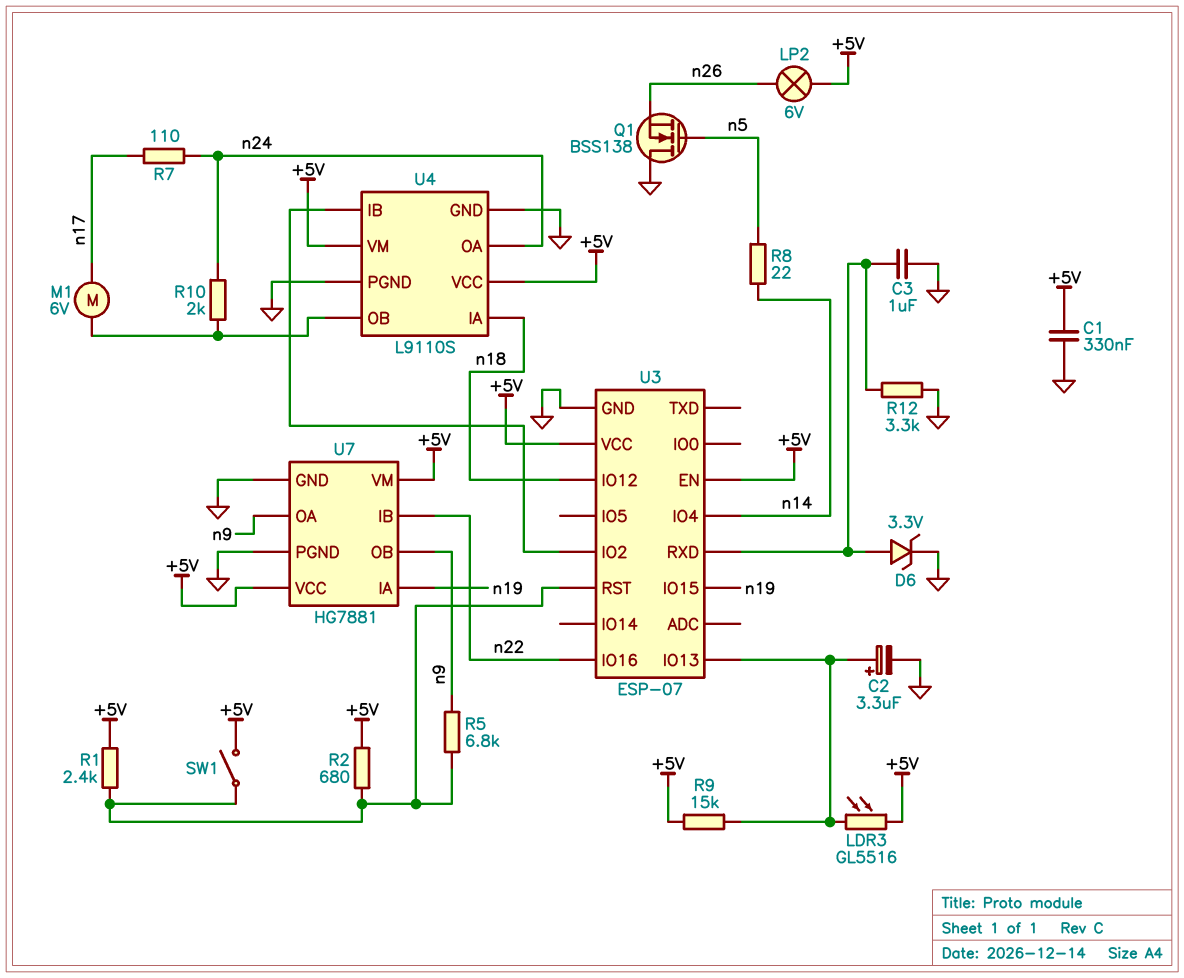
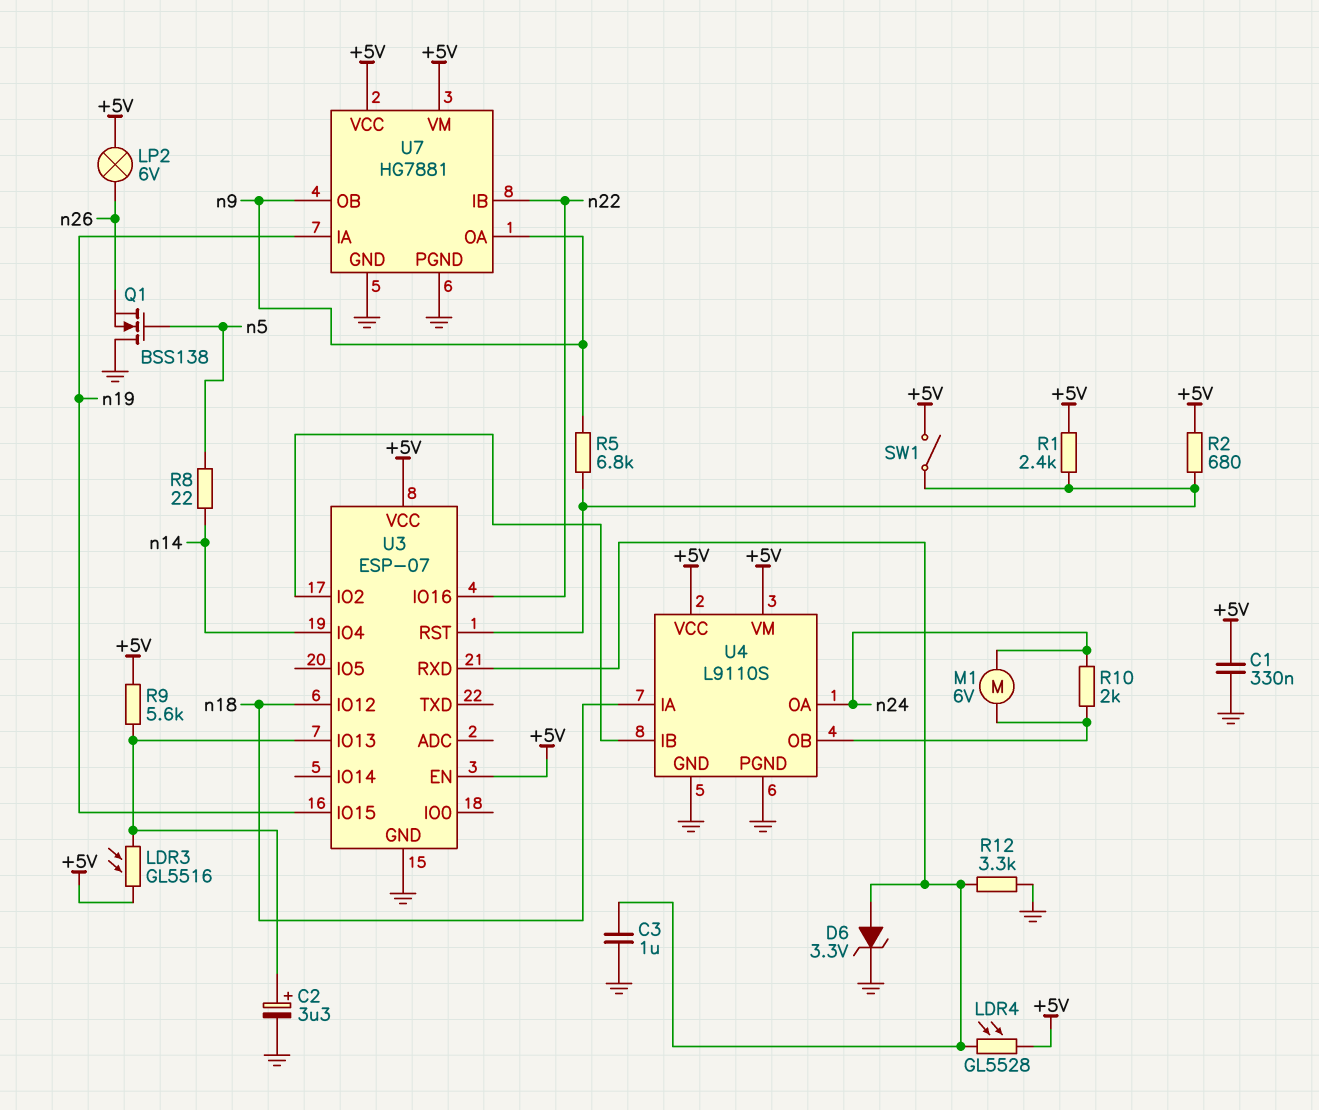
LDR4: none -> GL5528 (+5V, U3/RXD)
M1: motor 6V (U4/OB, n17) -> motor 6V (U4/OB, n24)
R7: 110 (n17, n24) -> none
R9: 15k (+5V, U3/IO13) -> 5.6k (+5V, U3/IO13)

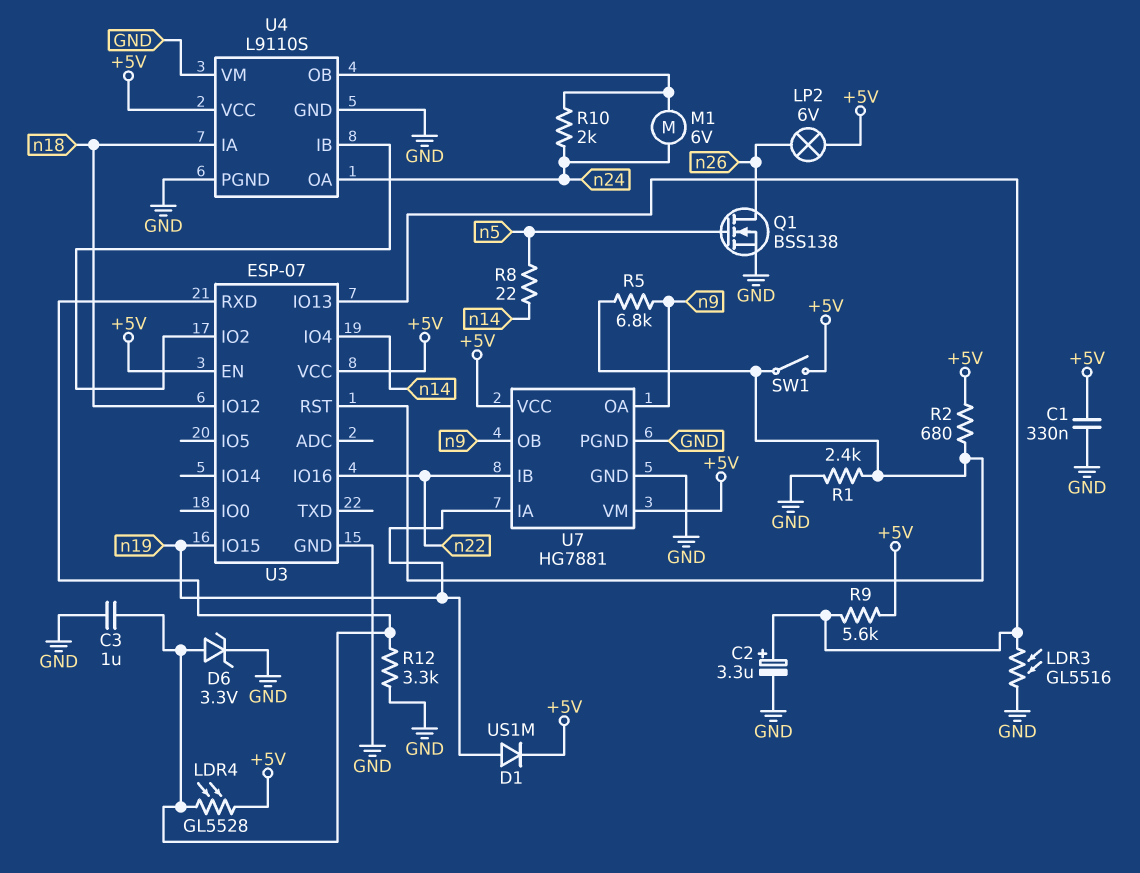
D1: none -> diode US1M (A n19, K +5V)
LDR3: GL5516 (+5V, U3/IO13) -> GL5516 (GND, U3/IO13)
Q1: NMOS BSS138 (G n5, D GND, S n26) -> NMOS BSS138 (G n5, D n26, S GND)
R1: 2.4k (+5V, U3/RST) -> 2.4k (GND, U3/RST)
U4 pin VM: +5V -> GND

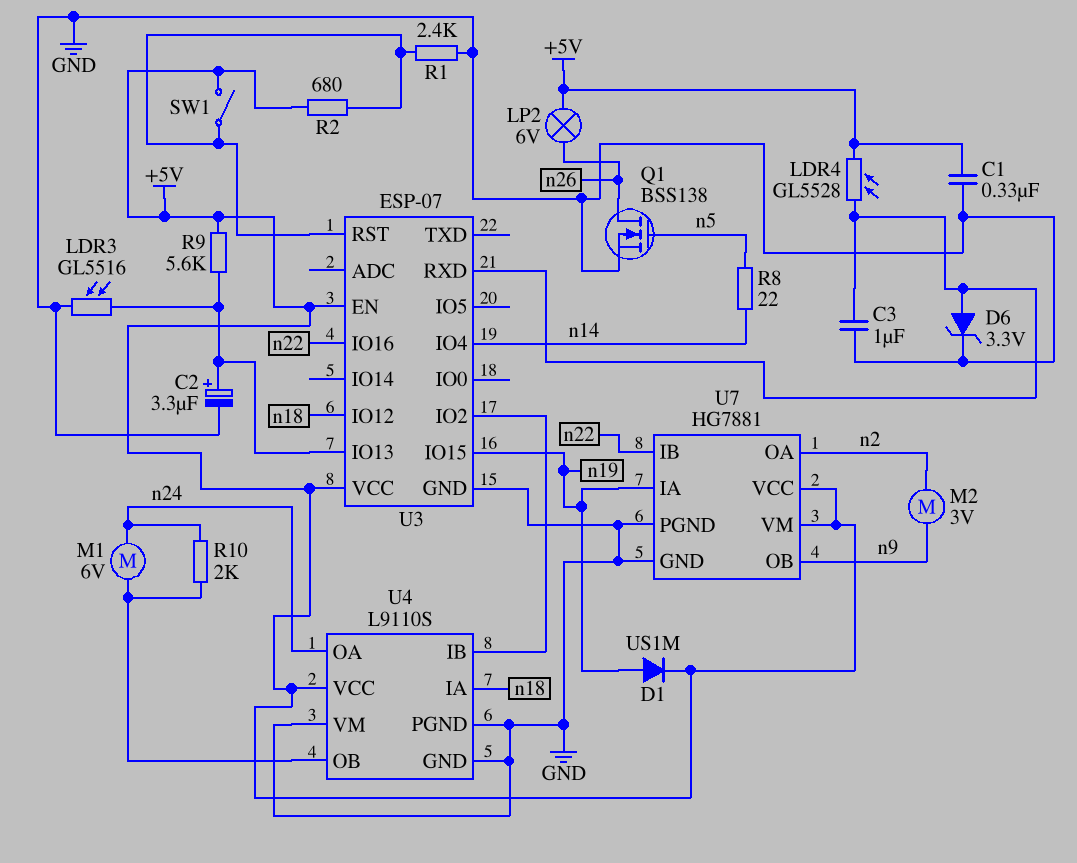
M2: none -> motor 3V (n2, n9)
R5: 6.8k (U3/RST, n9) -> none
R12: 3.3k (GND, U3/RXD) -> none
U7 pin OA: n9 -> n2

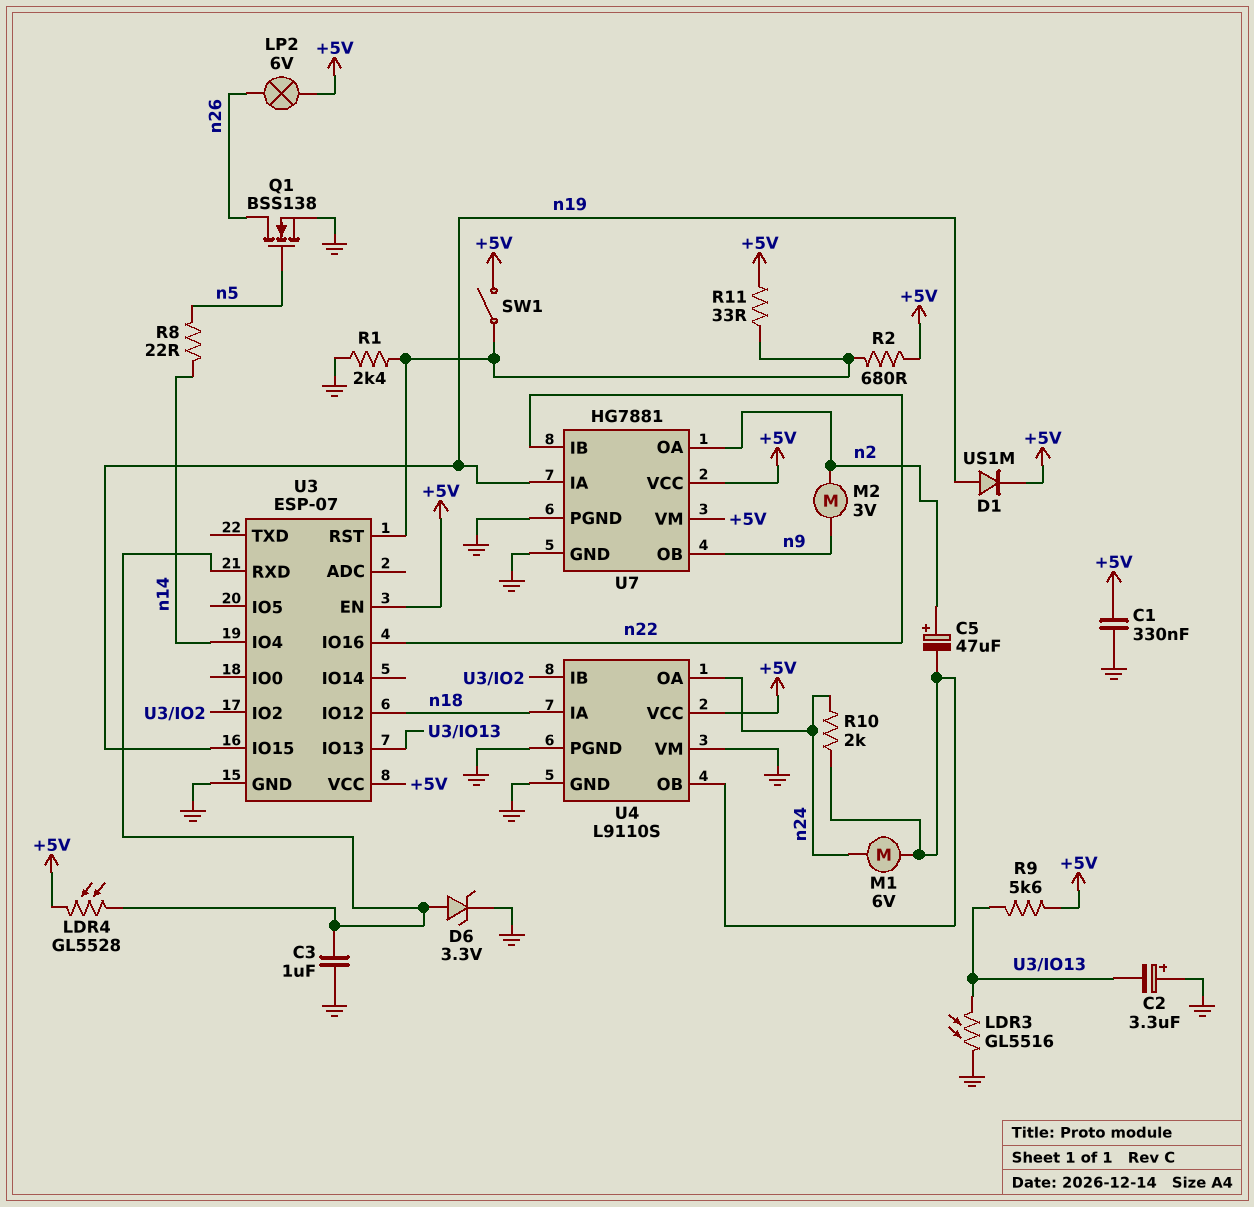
C2: 3.3uF (plus U3/IO13, minus GND) -> 3.3uF (plus GND, minus U3/IO13)
C5: none -> 47uF (plus n2, minus U4/OB)
R11: none -> 33 (+5V, U3/RST)

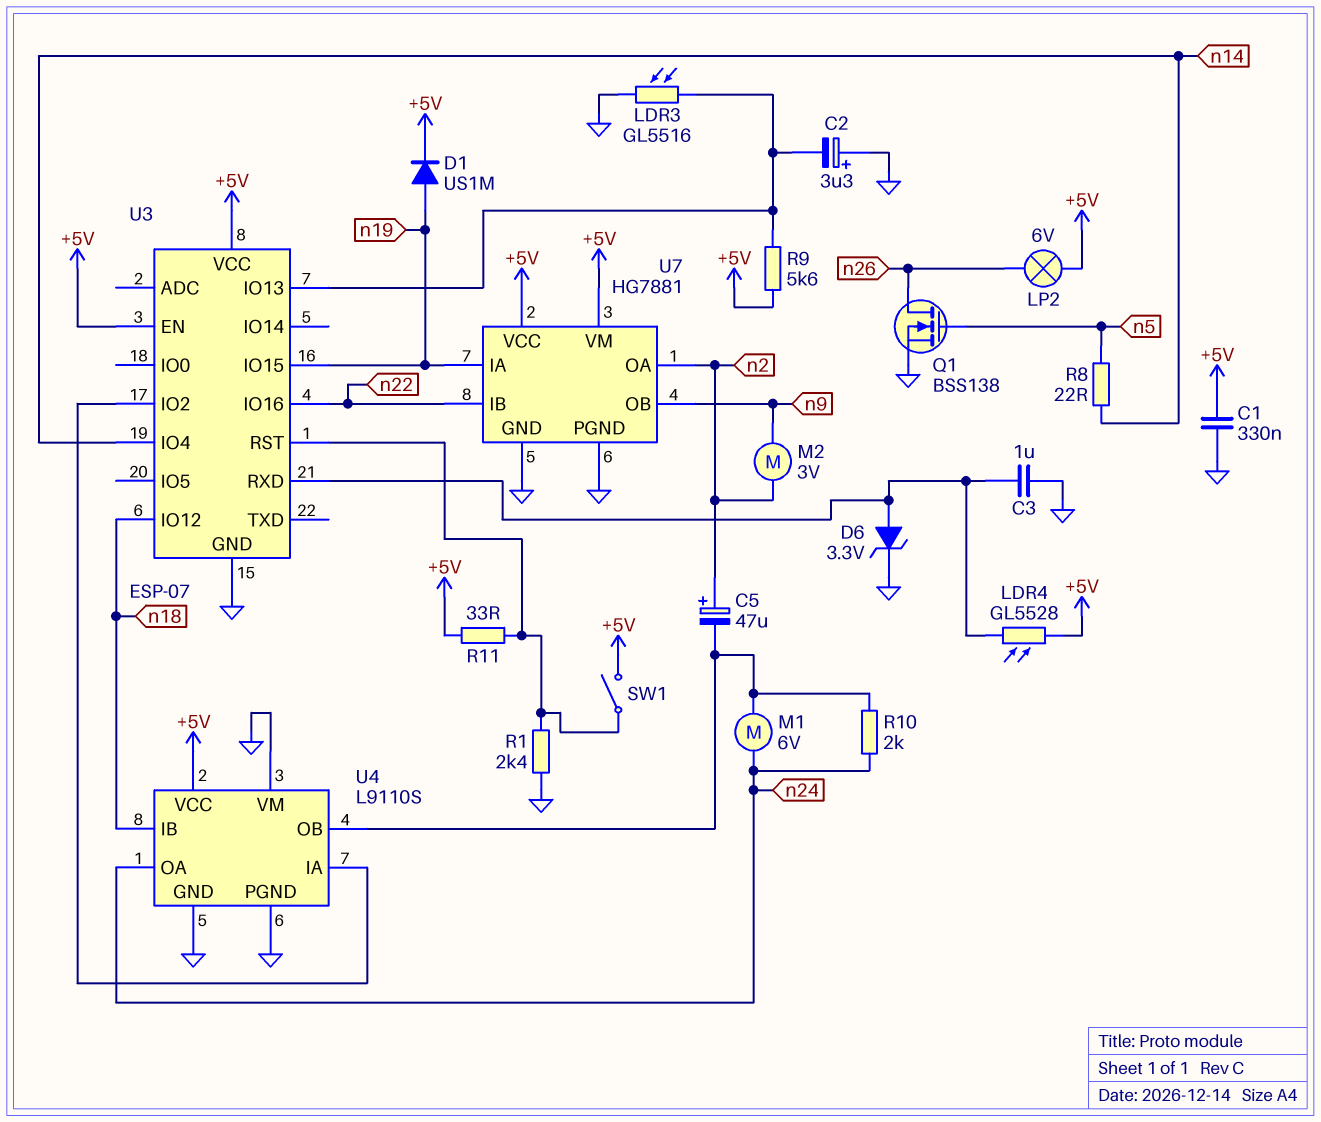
R2: 680 (+5V, U3/RST) -> none
U4 pin IA: n18 -> U3/IO2
U4 pin IB: U3/IO2 -> n18

